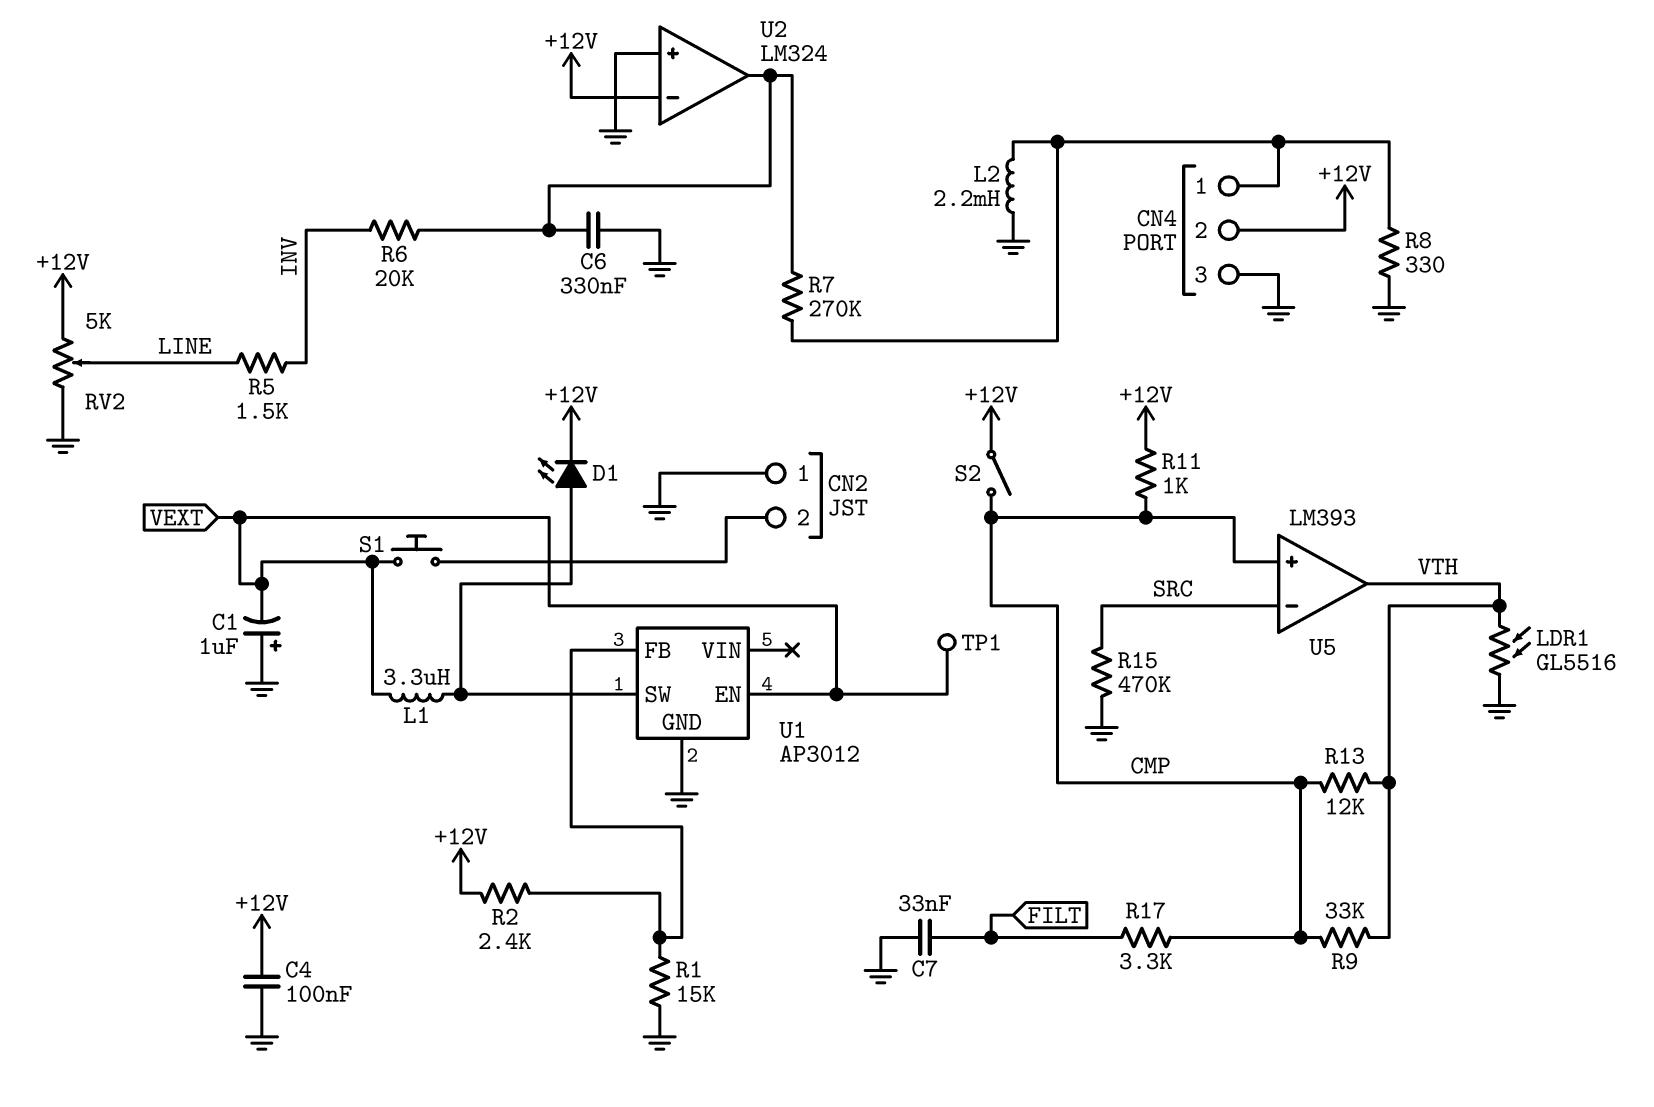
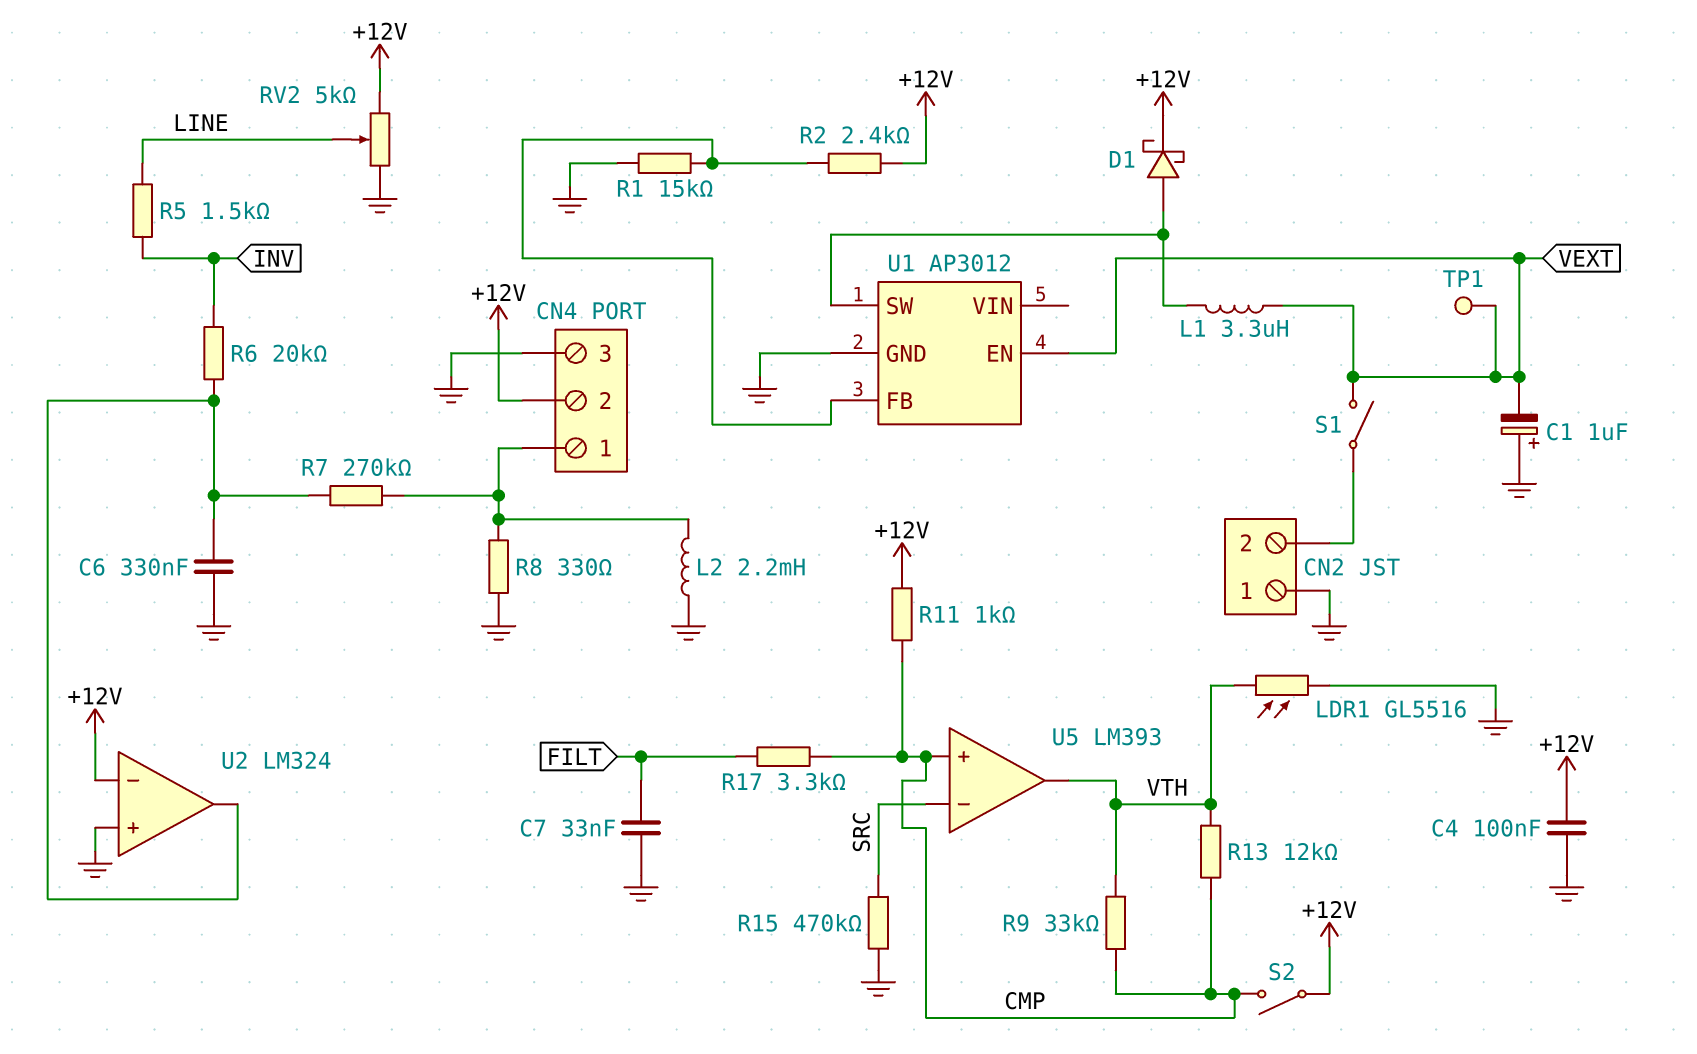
D1: LED (A U1/SW, K +12V) -> schottky (A U1/SW, K +12V)
S1: button (CN2/2, VEXT) -> switch (CN2/2, VEXT)

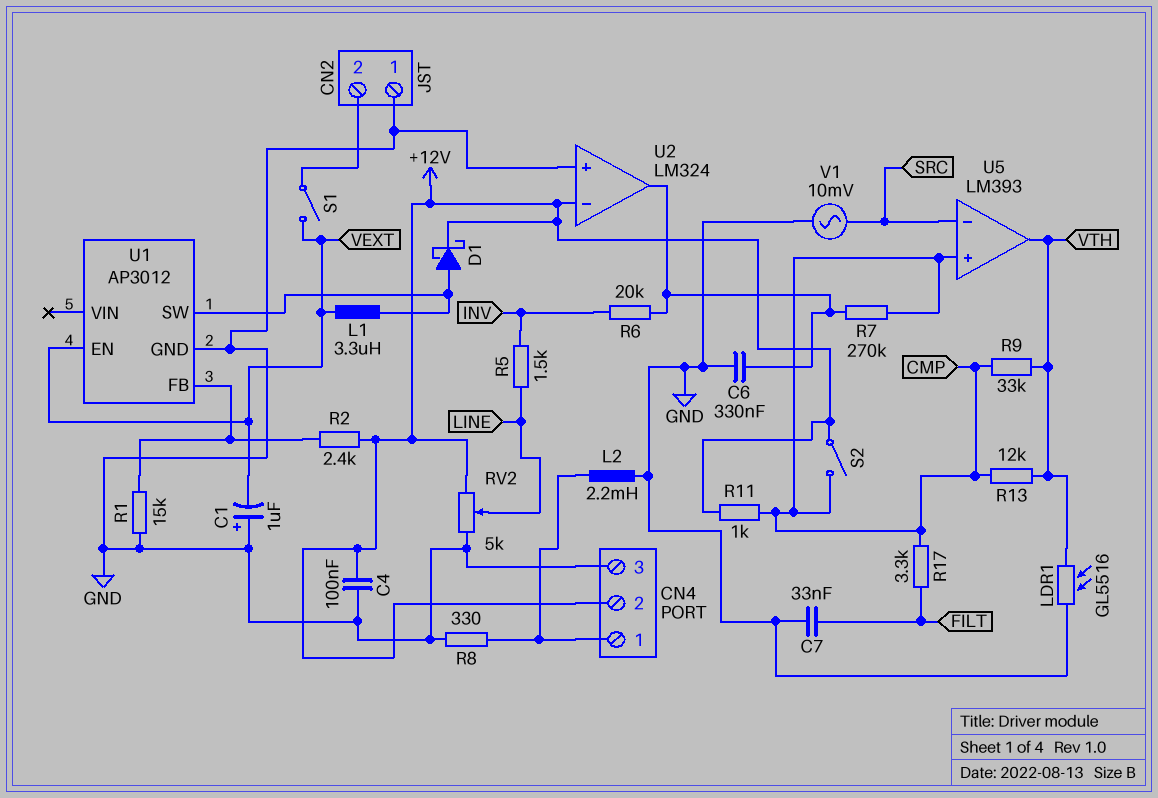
R7: 270k (CN4/1, U2/out) -> 270k (CMP, U2/out)
R15: 470k (GND, SRC) -> none
TP1: test point (VEXT) -> none
V1: none -> AC 10mV (GND, SRC)

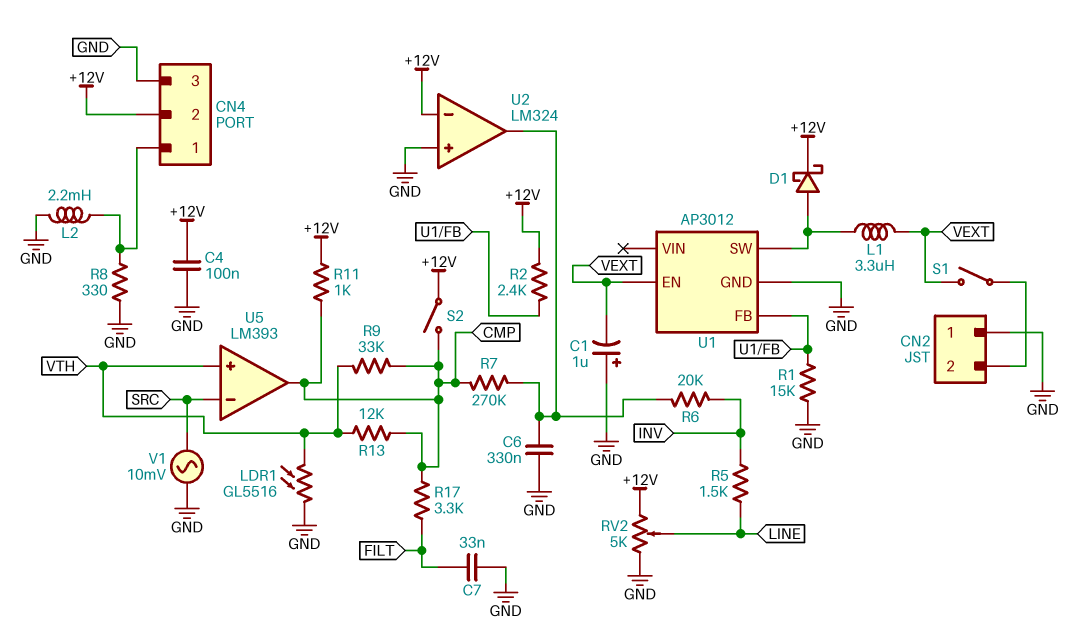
U5 pin in+: CMP -> VTH
U5 pin out: VTH -> CMP

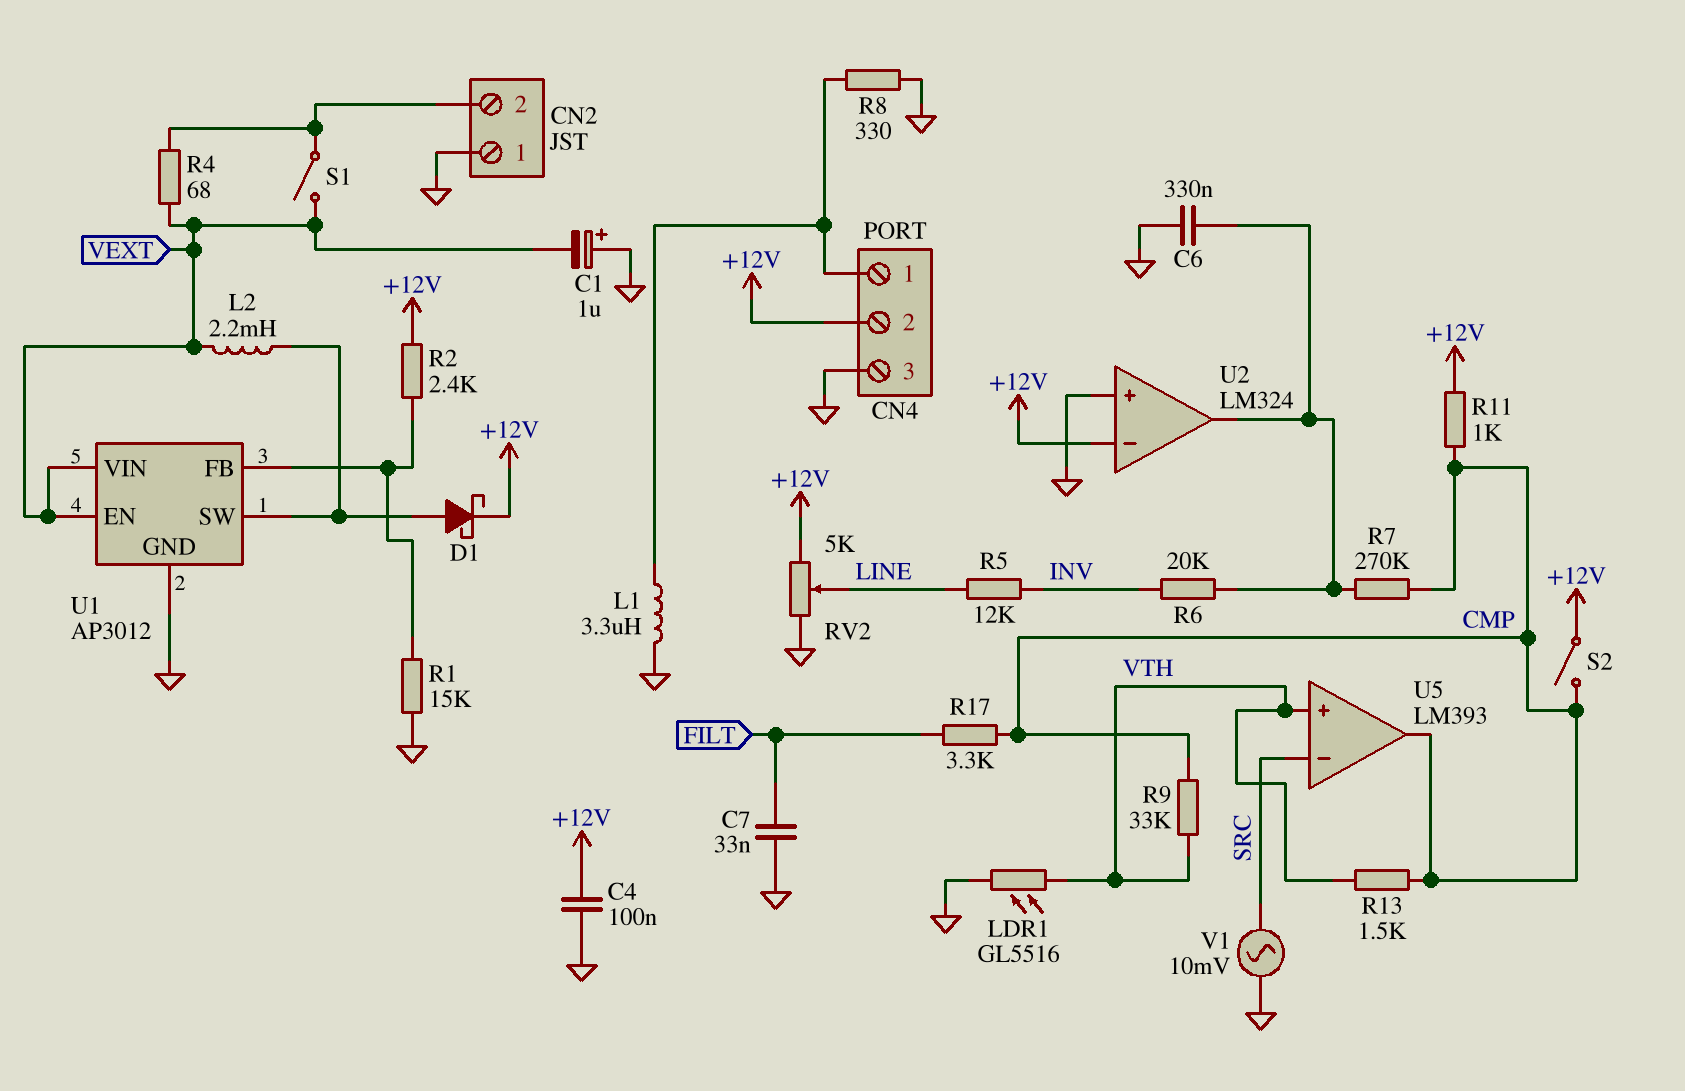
L1: 3.3uH (U1/SW, VEXT) -> 3.3uH (CN4/1, GND)
L2: 2.2mH (CN4/1, GND) -> 2.2mH (U1/SW, VEXT)
R4: none -> 68 (CN2/2, VEXT)
R5: 1.5k (INV, LINE) -> 12k (INV, LINE)
R13: 12k (CMP, VTH) -> 1.5k (CMP, VTH)
U1 pin VIN: none -> VEXT

